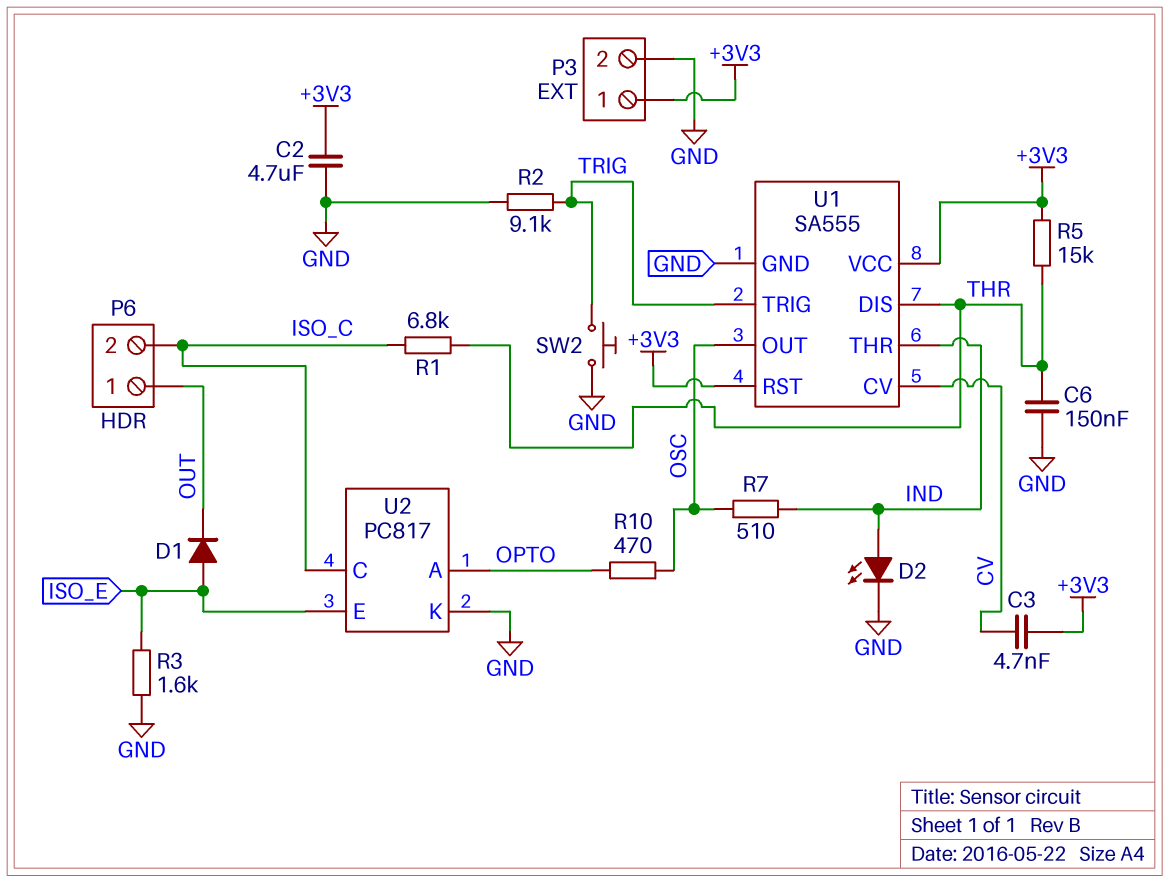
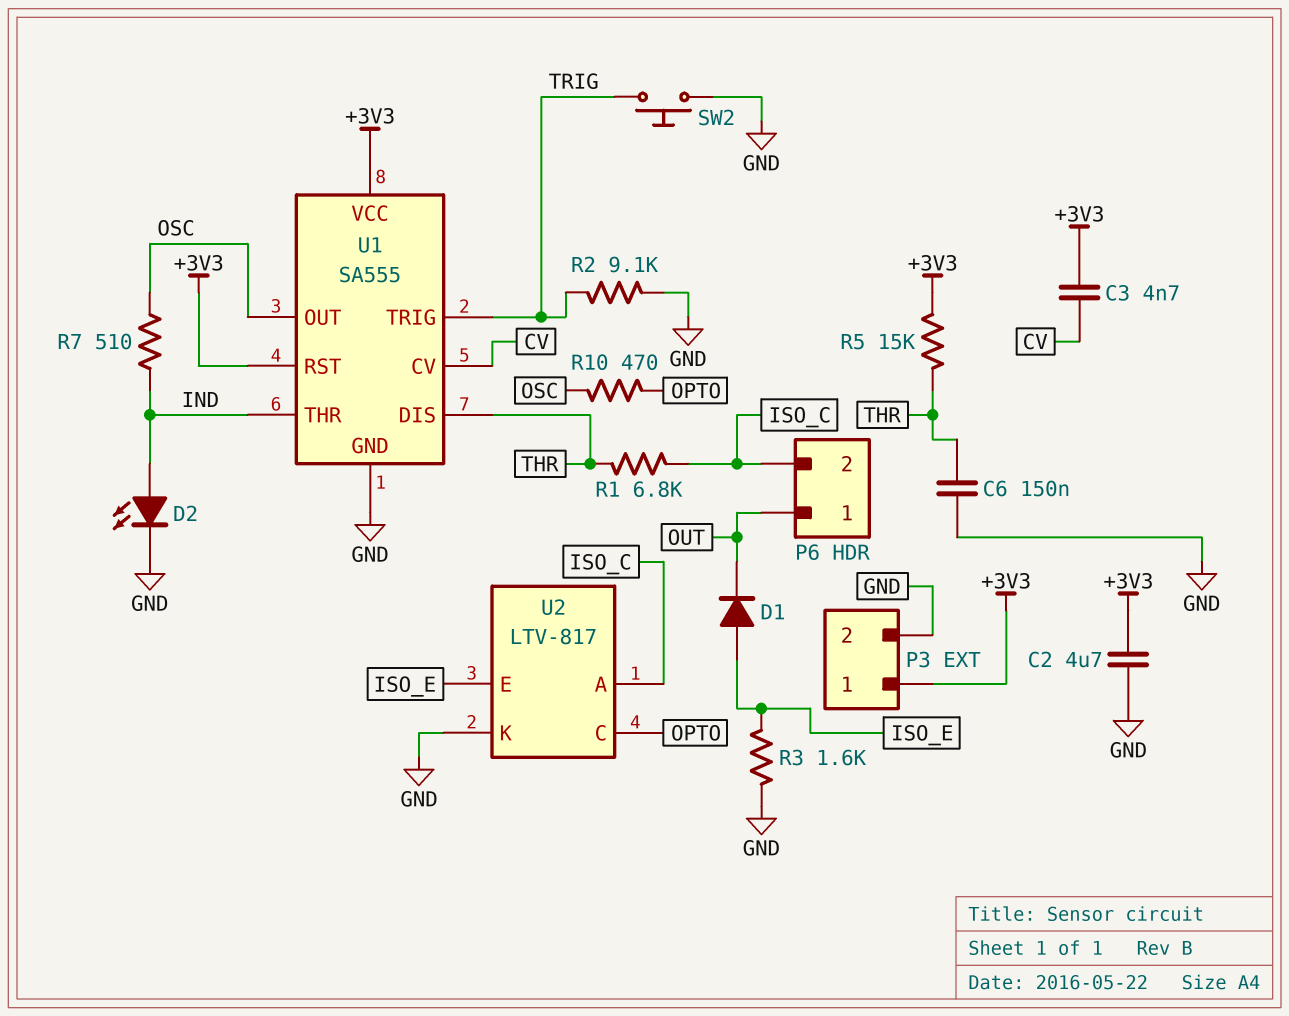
U2: PC817 -> LTV-817
U2 pin A: OPTO -> ISO_C
U2 pin C: ISO_C -> OPTO

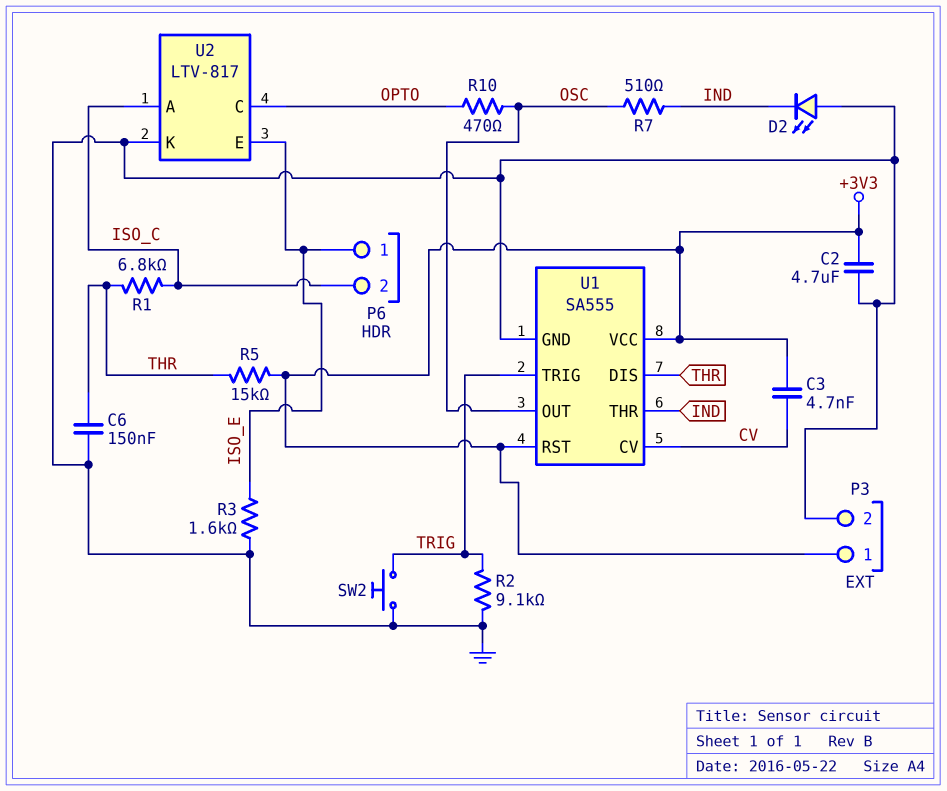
D1: diode (A ISO_E, K OUT) -> none
D2: LED (A IND, K GND) -> LED (A GND, K IND)
P6 pin 1: OUT -> ISO_E

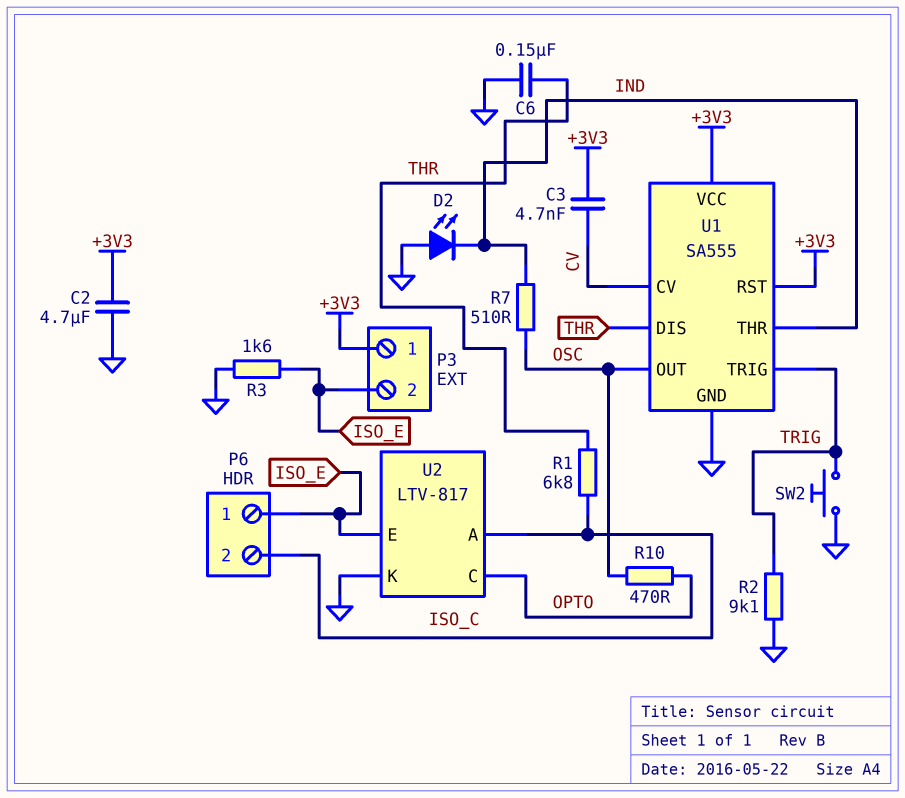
P3 pin 2: GND -> ISO_E
R5: 15k (+3V3, THR) -> none

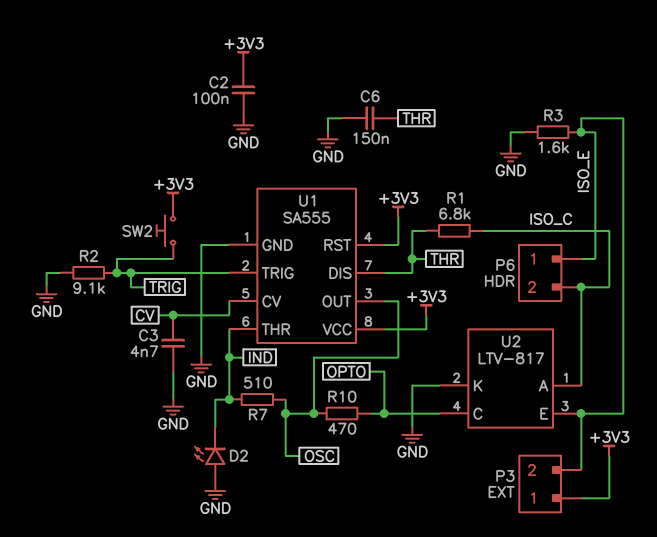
C2: 4.7uF (+3V3, GND) -> 100nF (+3V3, GND)
C3: 4.7nF (+3V3, CV) -> 4.7nF (CV, GND)
SW2: button (GND, TRIG) -> button (+3V3, TRIG)

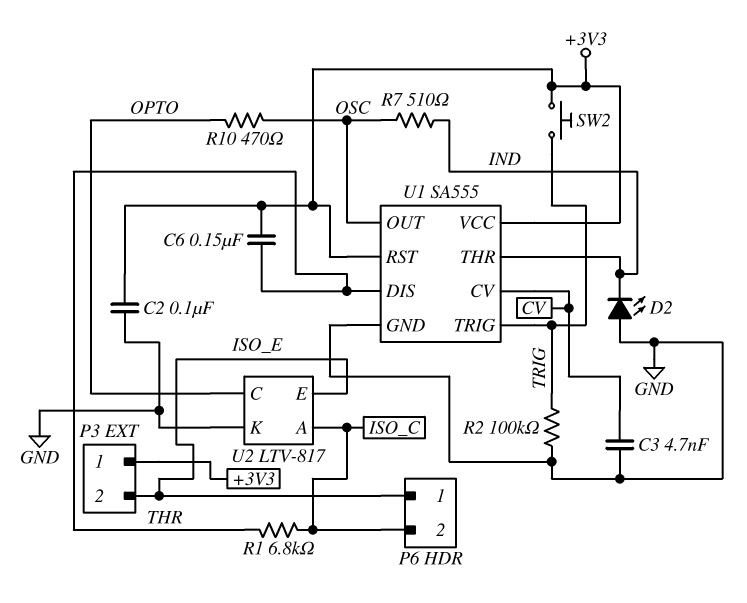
C6: 150nF (GND, THR) -> 150nF (+3V3, THR)
R2: 9.1k (GND, TRIG) -> 100k (GND, TRIG)
R3: 1.6k (GND, ISO_E) -> none

